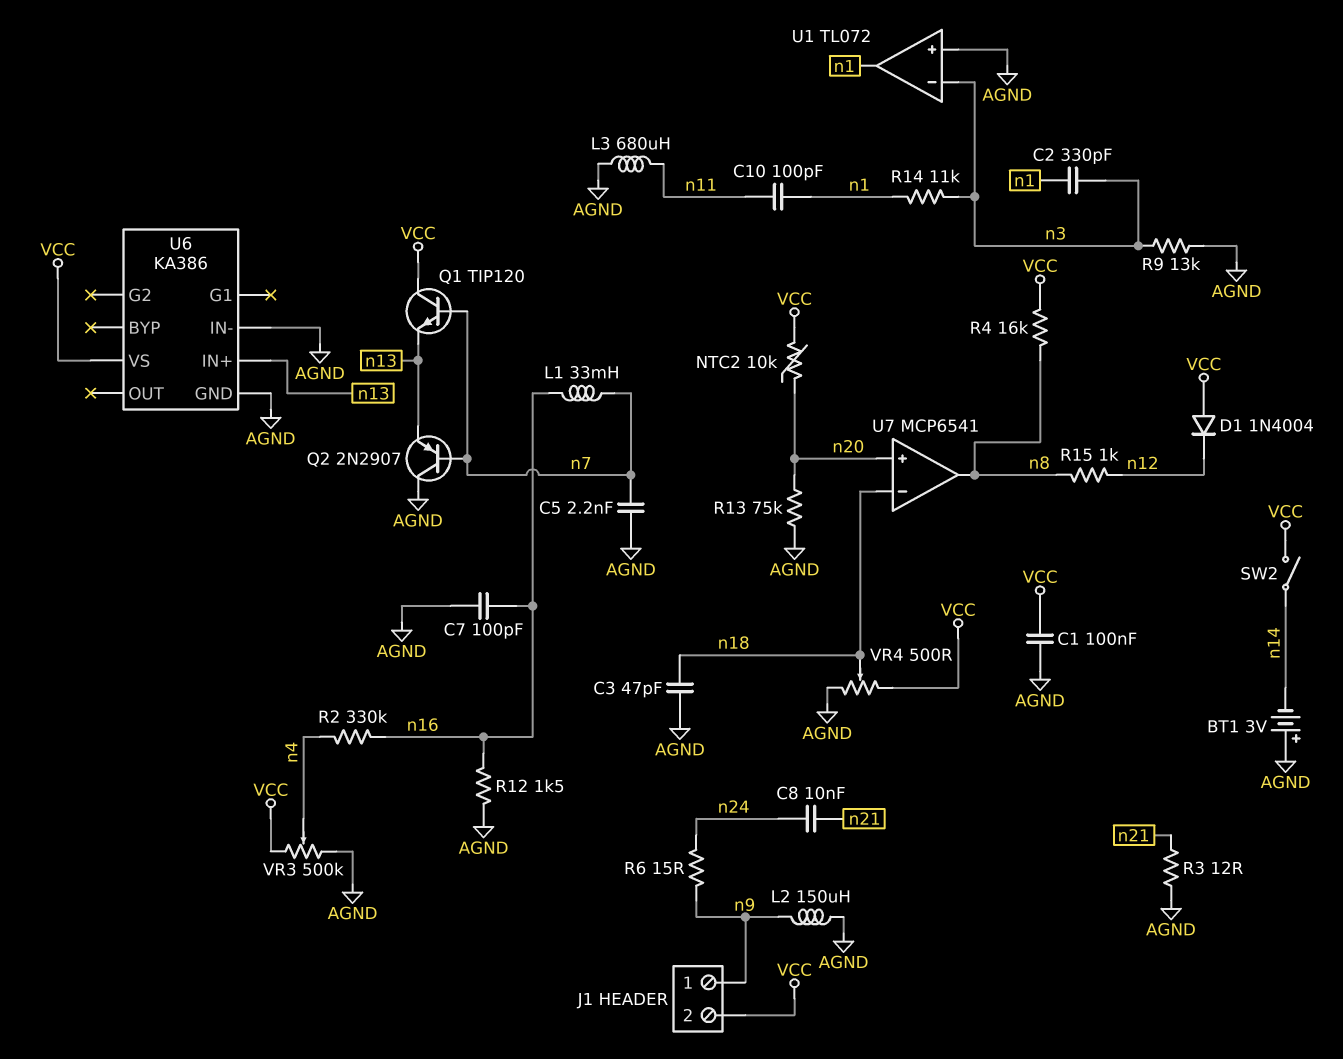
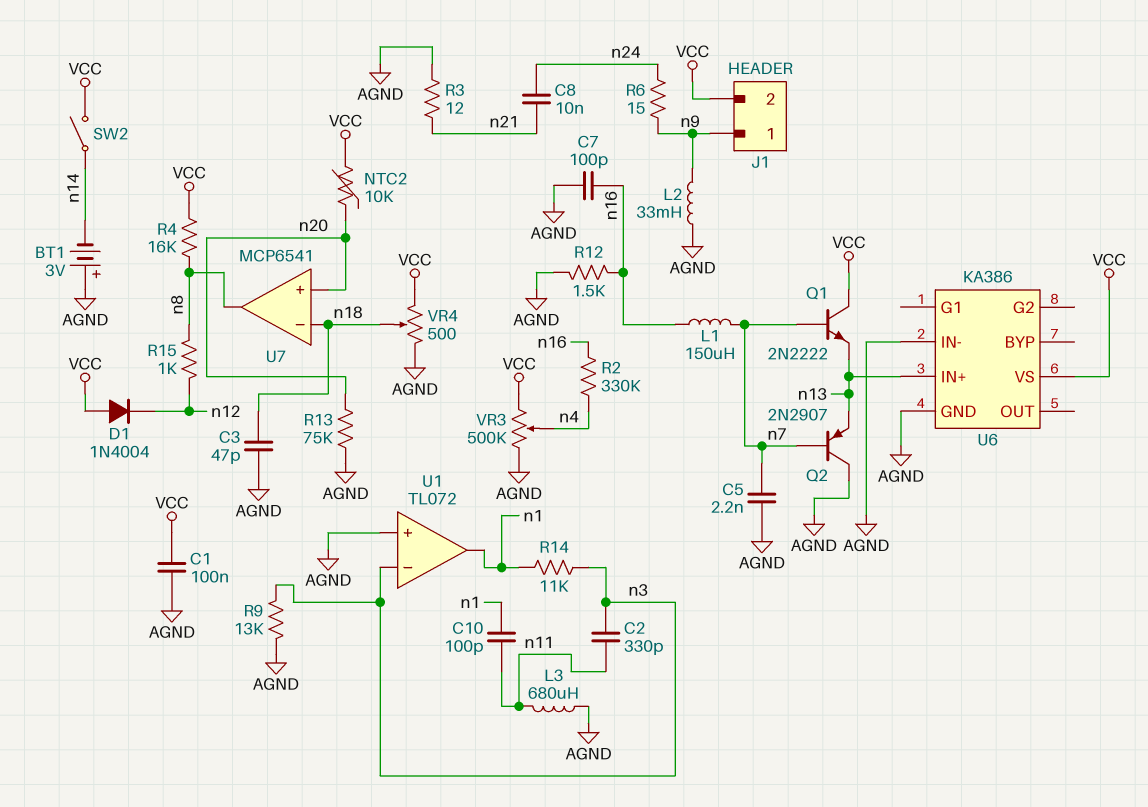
C2: 330pF (n1, n3) -> 330pF (n3, n11)
L1: 33mH (n7, n16) -> 150uH (n7, n16)
L2: 150uH (AGND, n9) -> 33mH (AGND, n9)
Q1: NPN TIP120 (B n7, C VCC, E n13) -> NPN 2N2222 (B n7, C VCC, E n13)

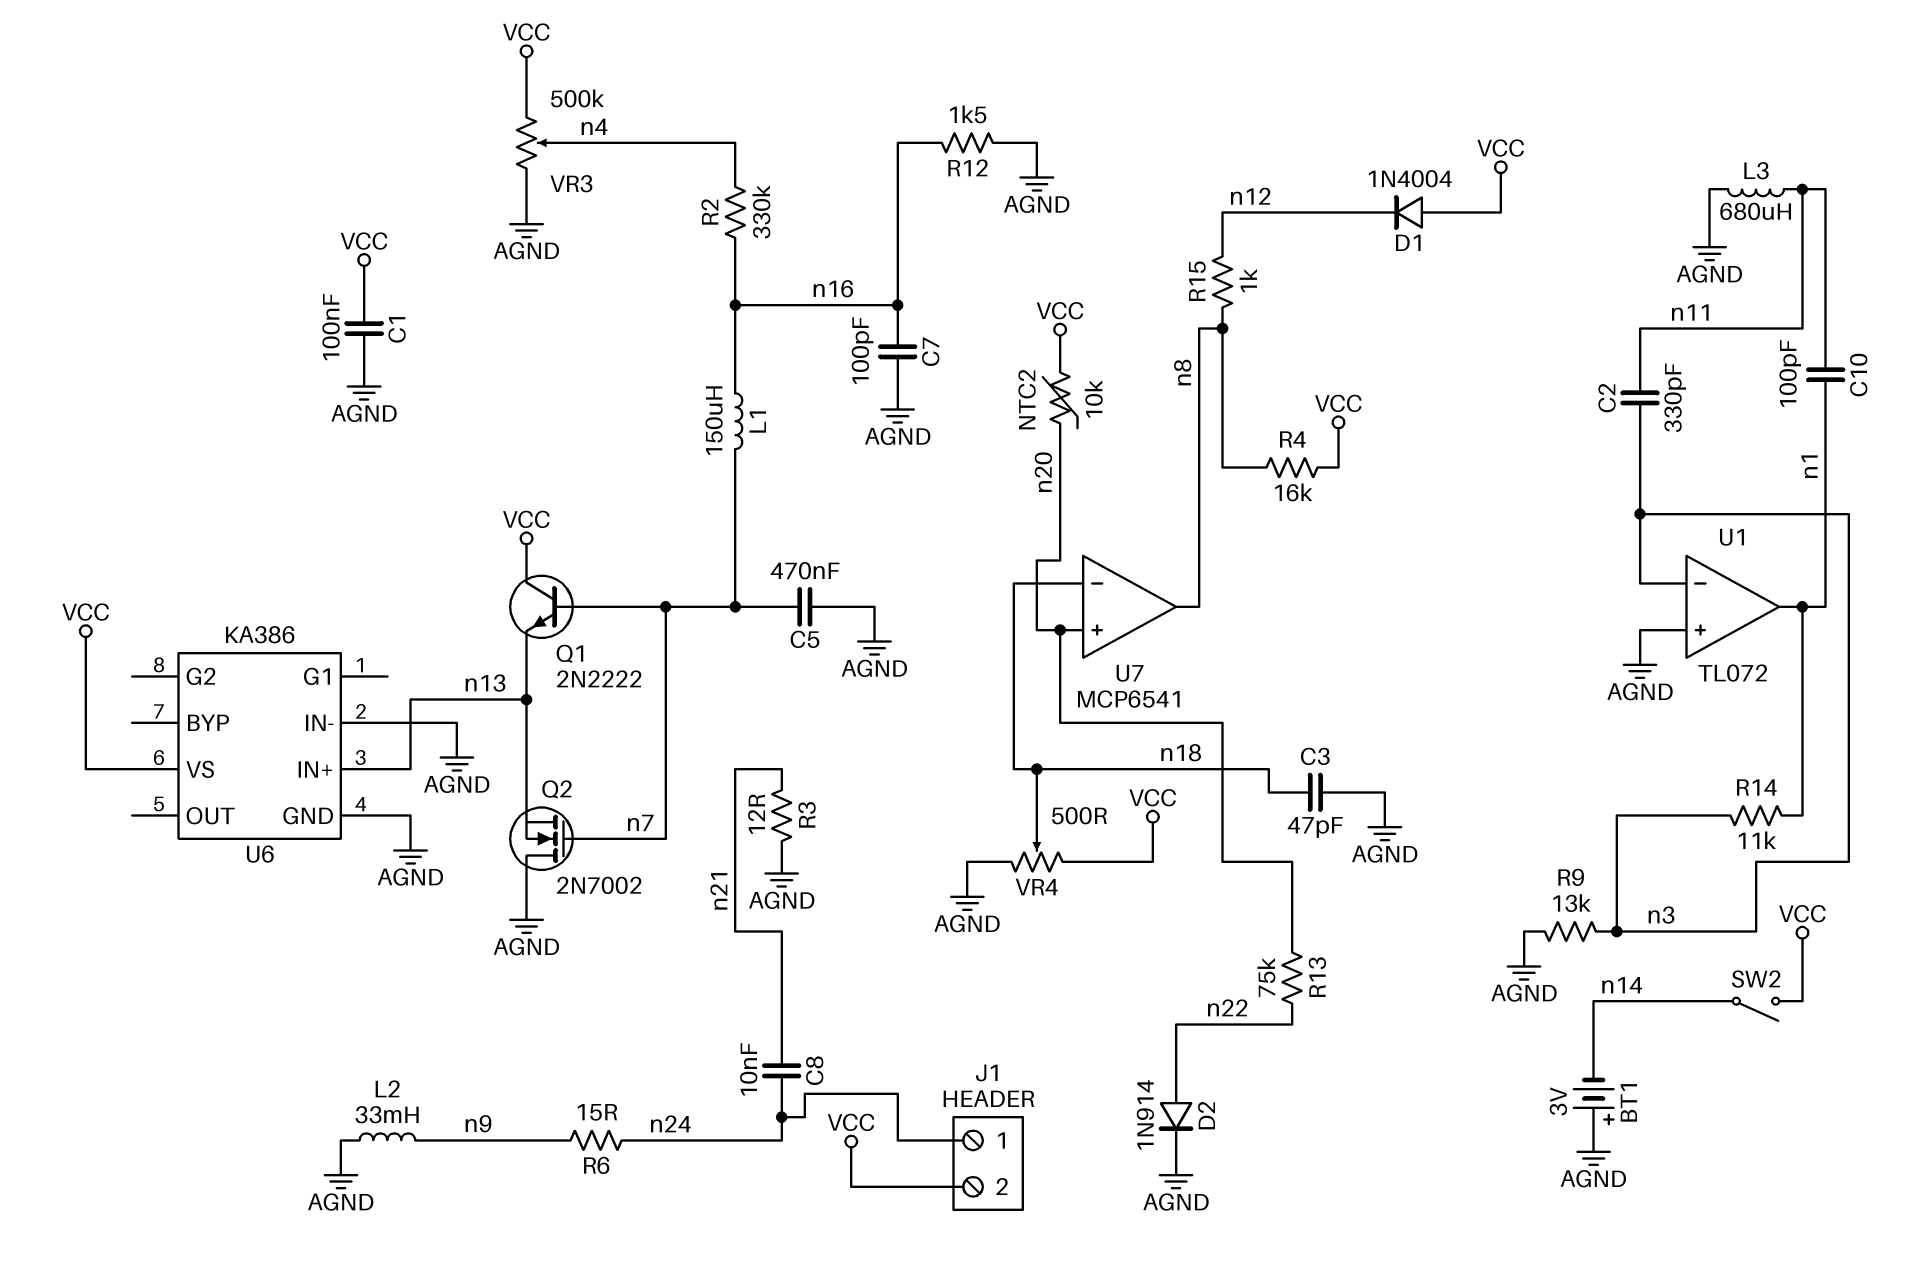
C5: 2.2nF (AGND, n7) -> 470nF (AGND, n7)
D2: none -> diode 1N914 (A n22, K AGND)
J1 pin 1: n9 -> n24
Q2: PNP 2N2907 (B n7, C AGND, E n13) -> NMOS 2N7002 (G n7, D AGND, S n13)
R13: 75k (AGND, n20) -> 75k (n20, n22)

